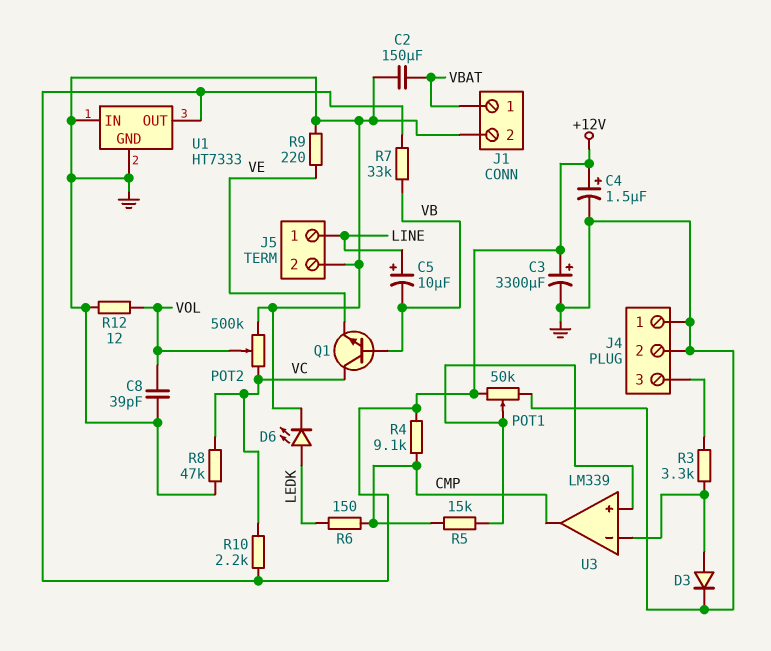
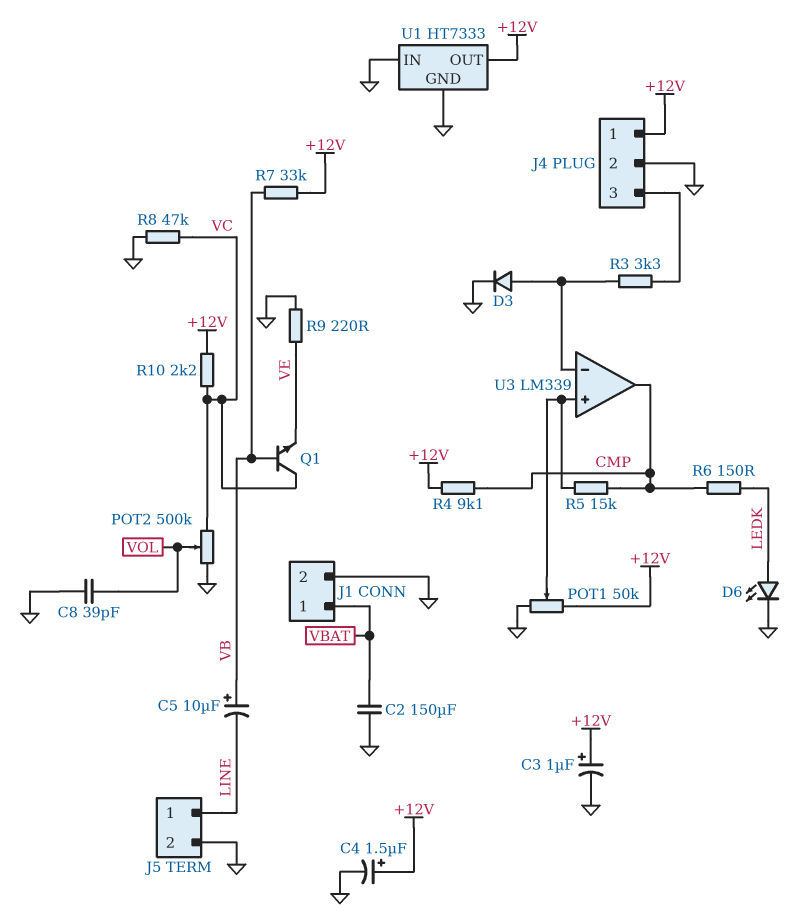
C3: 3300uF (plus +12V, minus GND) -> 1uF (plus +12V, minus GND)
C5: 10uF (plus LINE, minus VB) -> 10uF (plus VB, minus LINE)
J4 pin 1: GND -> +12V
R12: 12 (GND, VOL) -> none

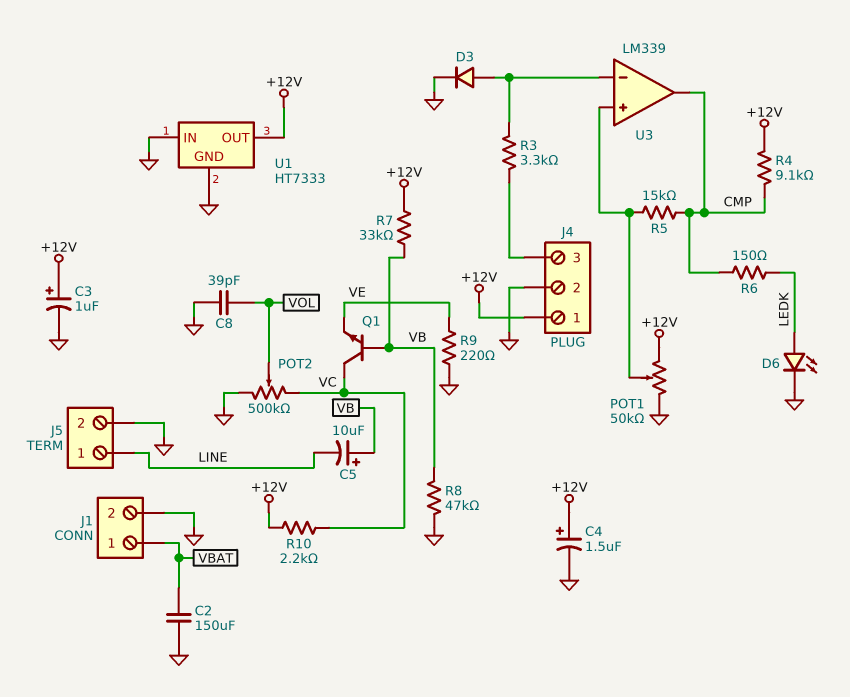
R8: 47k (GND, VC) -> 47k (GND, VB)

